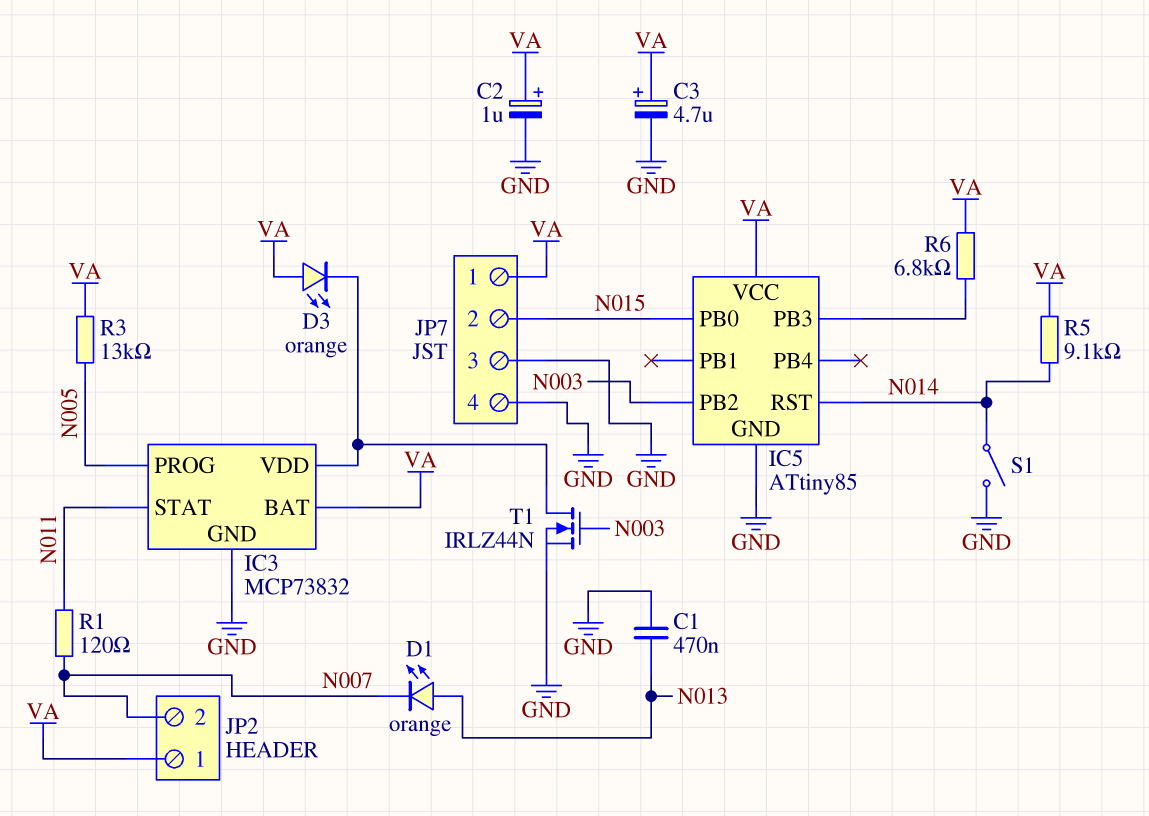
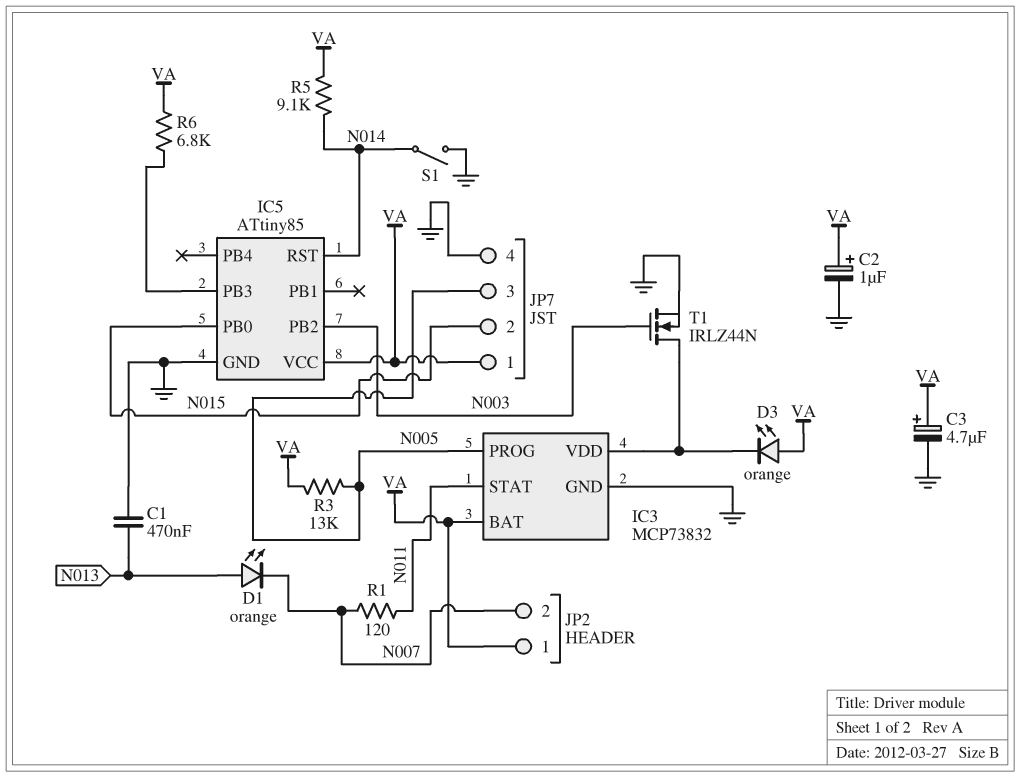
JP7 pin 3: GND -> N005

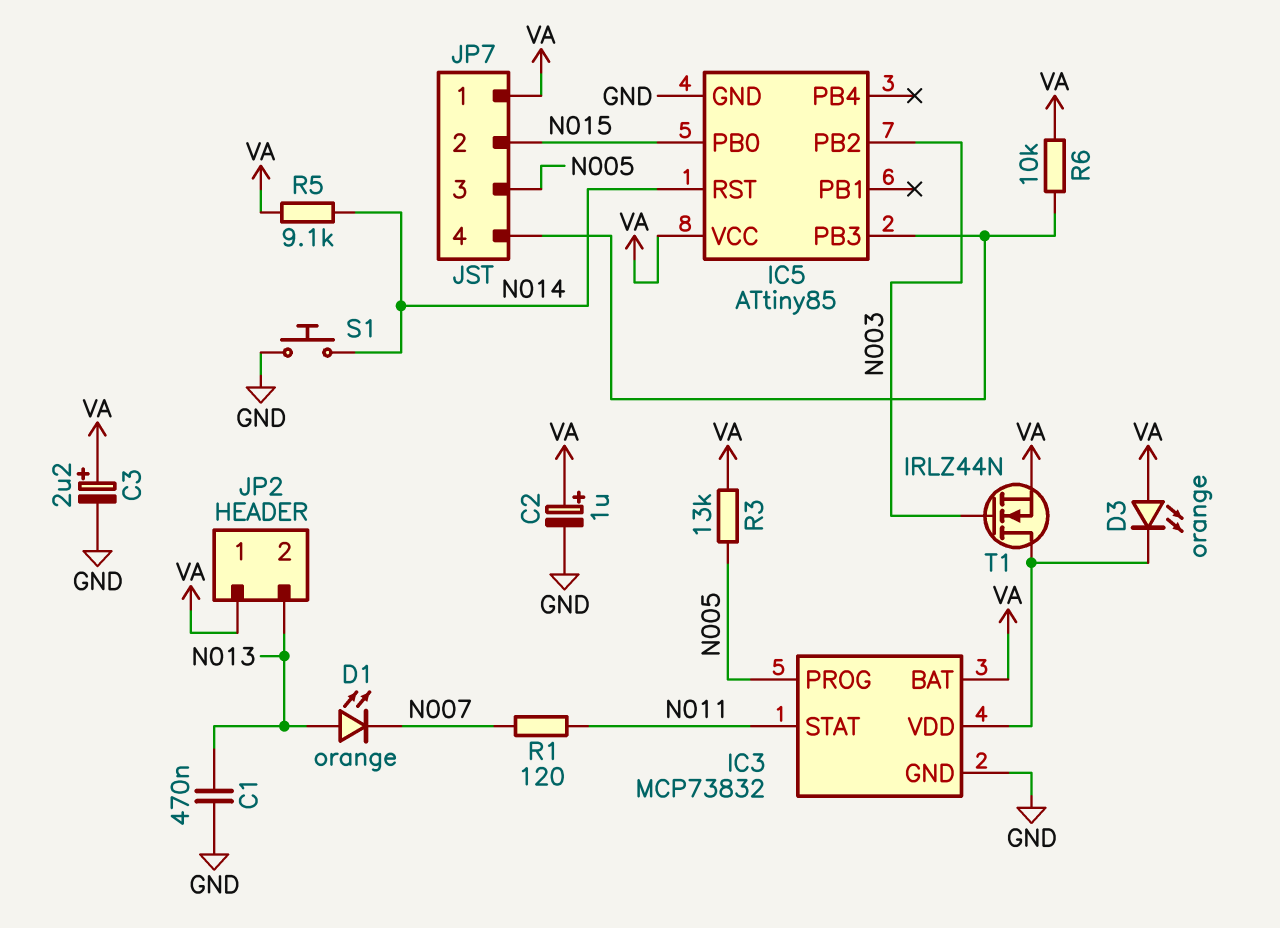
C3: 4.7uF (plus VA, minus GND) -> 2.2uF (plus VA, minus GND)
JP2 pin 2: N007 -> N013
JP7 pin 4: GND -> IC5/PB3
R6: 6.8k (IC5/PB3, VA) -> 10k (IC5/PB3, VA)
S1: switch (GND, N014) -> button (GND, N014)
T1: NMOS IRLZ44N (G N003, D IC3/VDD, S GND) -> NMOS IRLZ44N (G N003, D IC3/VDD, S VA)

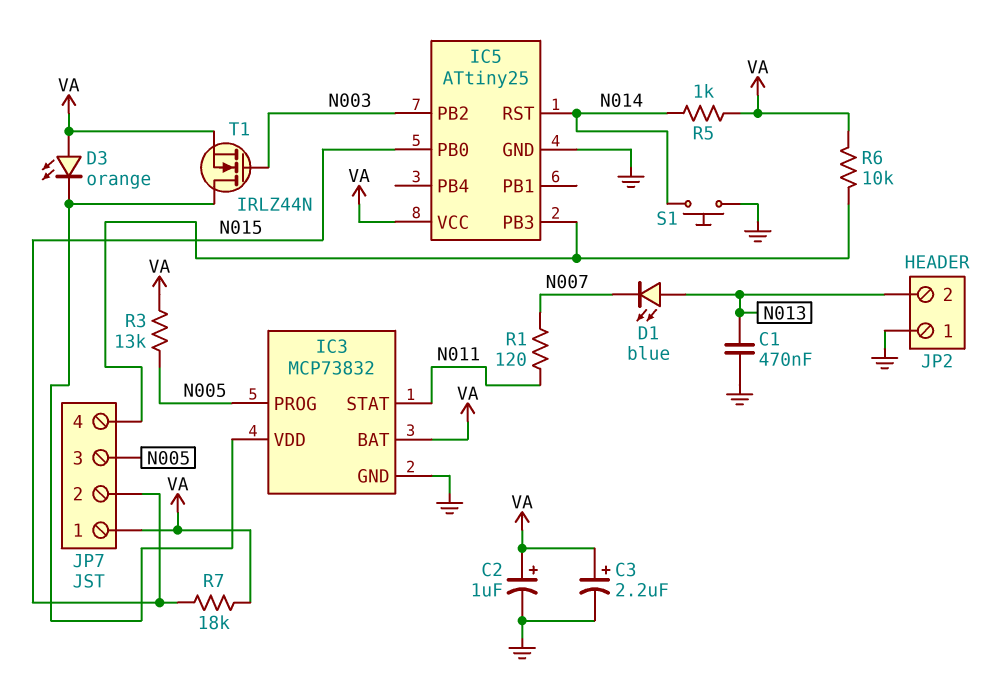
D1: LED orange (A N013, K N007) -> LED blue (A N013, K N007)
IC5: ATtiny85 -> ATtiny25
JP2 pin 1: VA -> GND
R5: 9.1k (N014, VA) -> 1k (N014, VA)
R7: none -> 18k (N015, VA)

